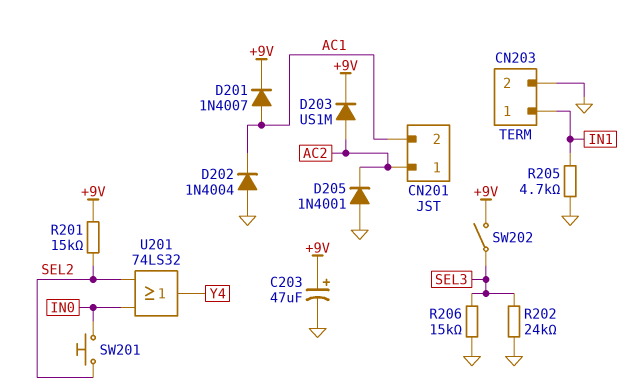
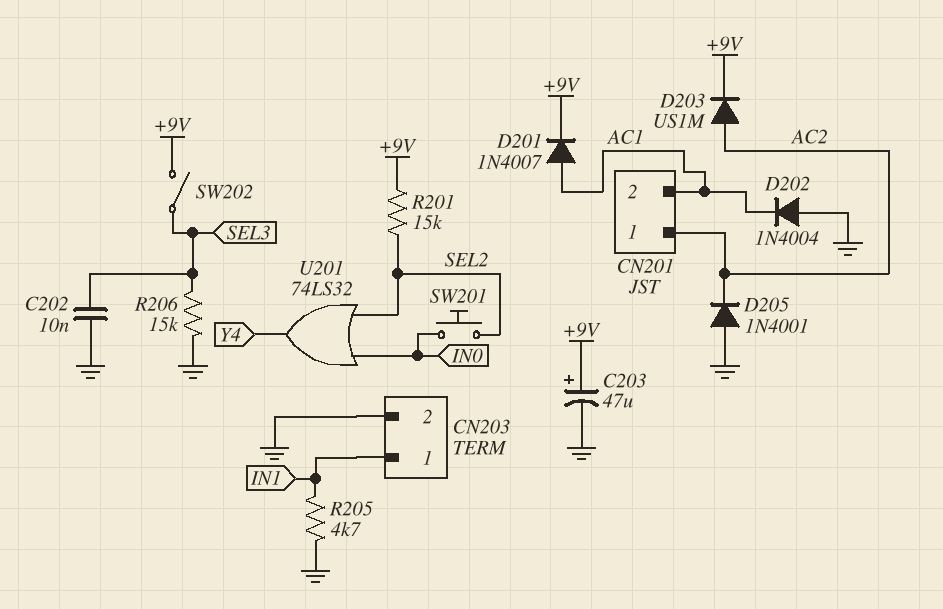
C202: none -> 10nF (GND, SEL3)
R202: 24k (GND, SEL3) -> none

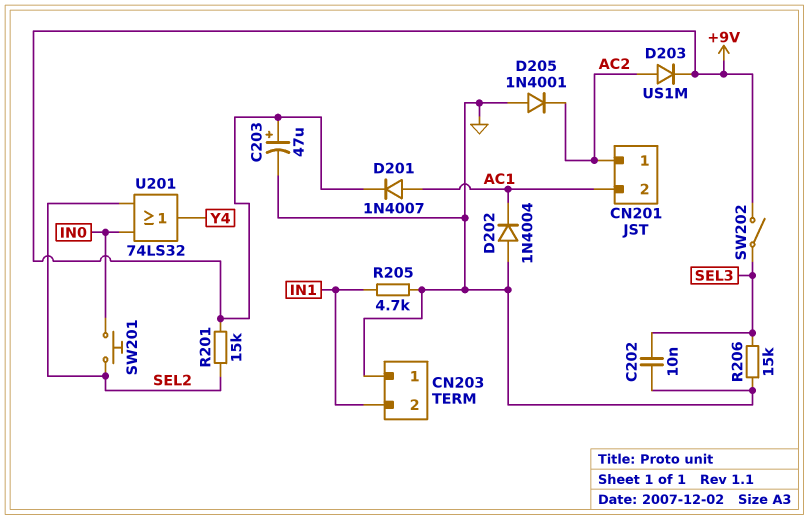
CN203 pin 1: IN1 -> GND
CN203 pin 2: GND -> IN1

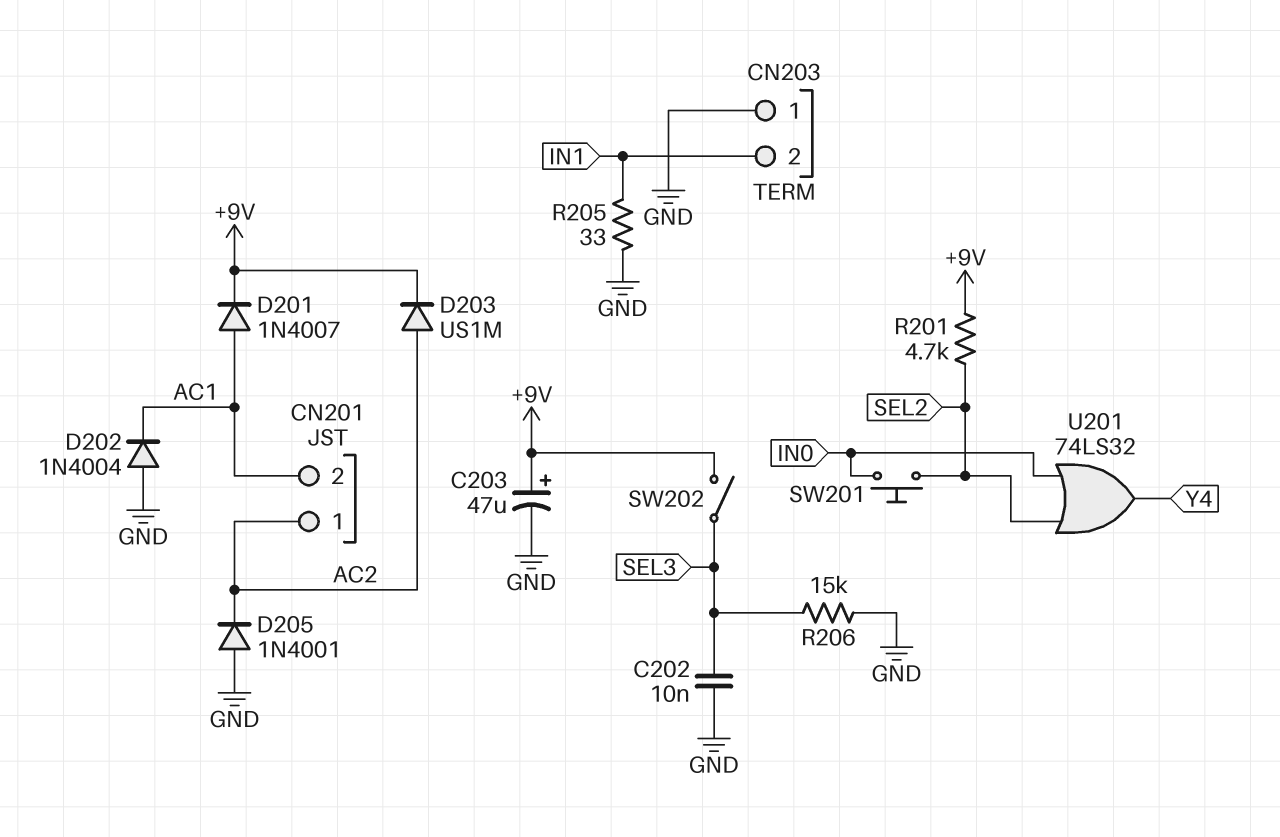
R201: 15k (+9V, SEL2) -> 4.7k (+9V, SEL2)
R205: 4.7k (GND, IN1) -> 33 (GND, IN1)

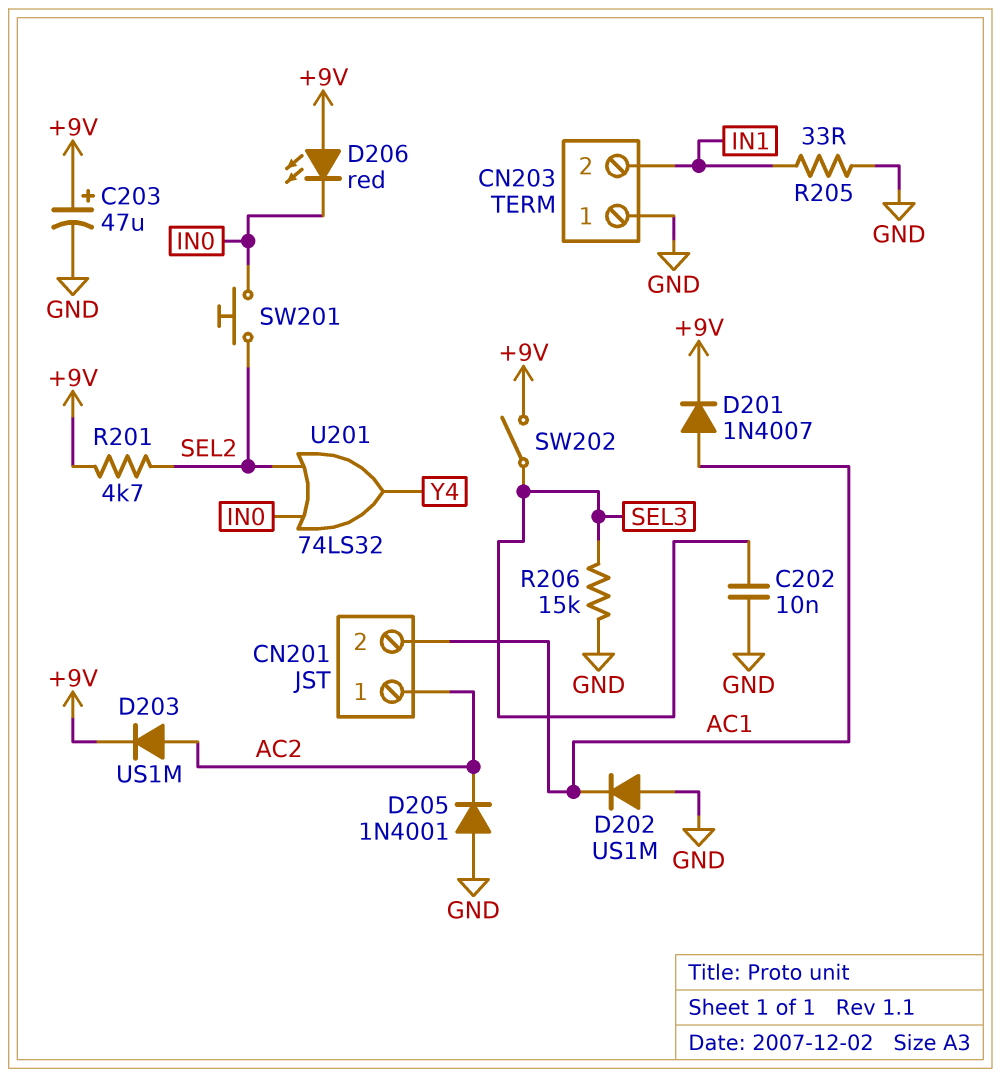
D202: diode 1N4004 (A GND, K AC1) -> diode US1M (A GND, K AC1)
D206: none -> LED red (A +9V, K IN0)

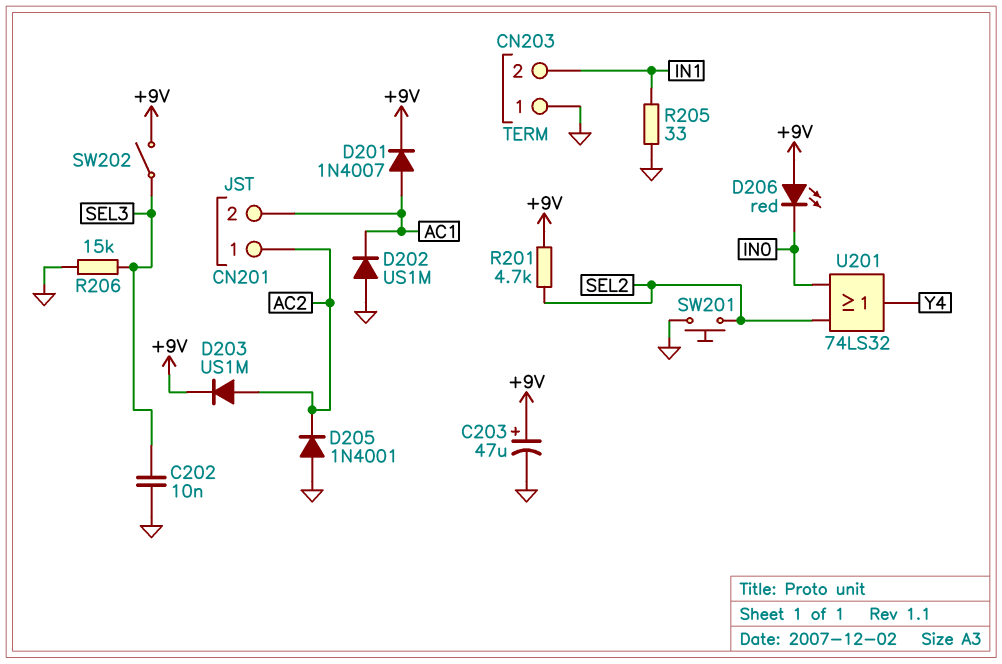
SW201: button (IN0, SEL2) -> button (GND, SEL2)

